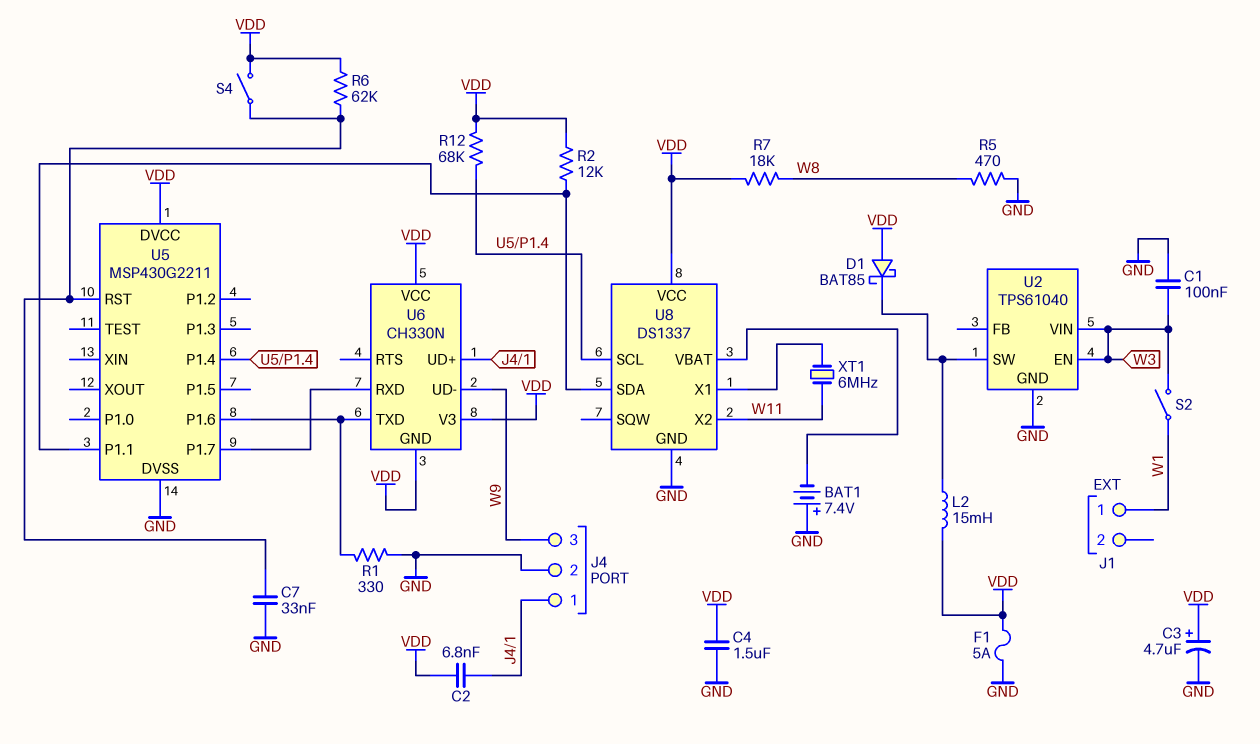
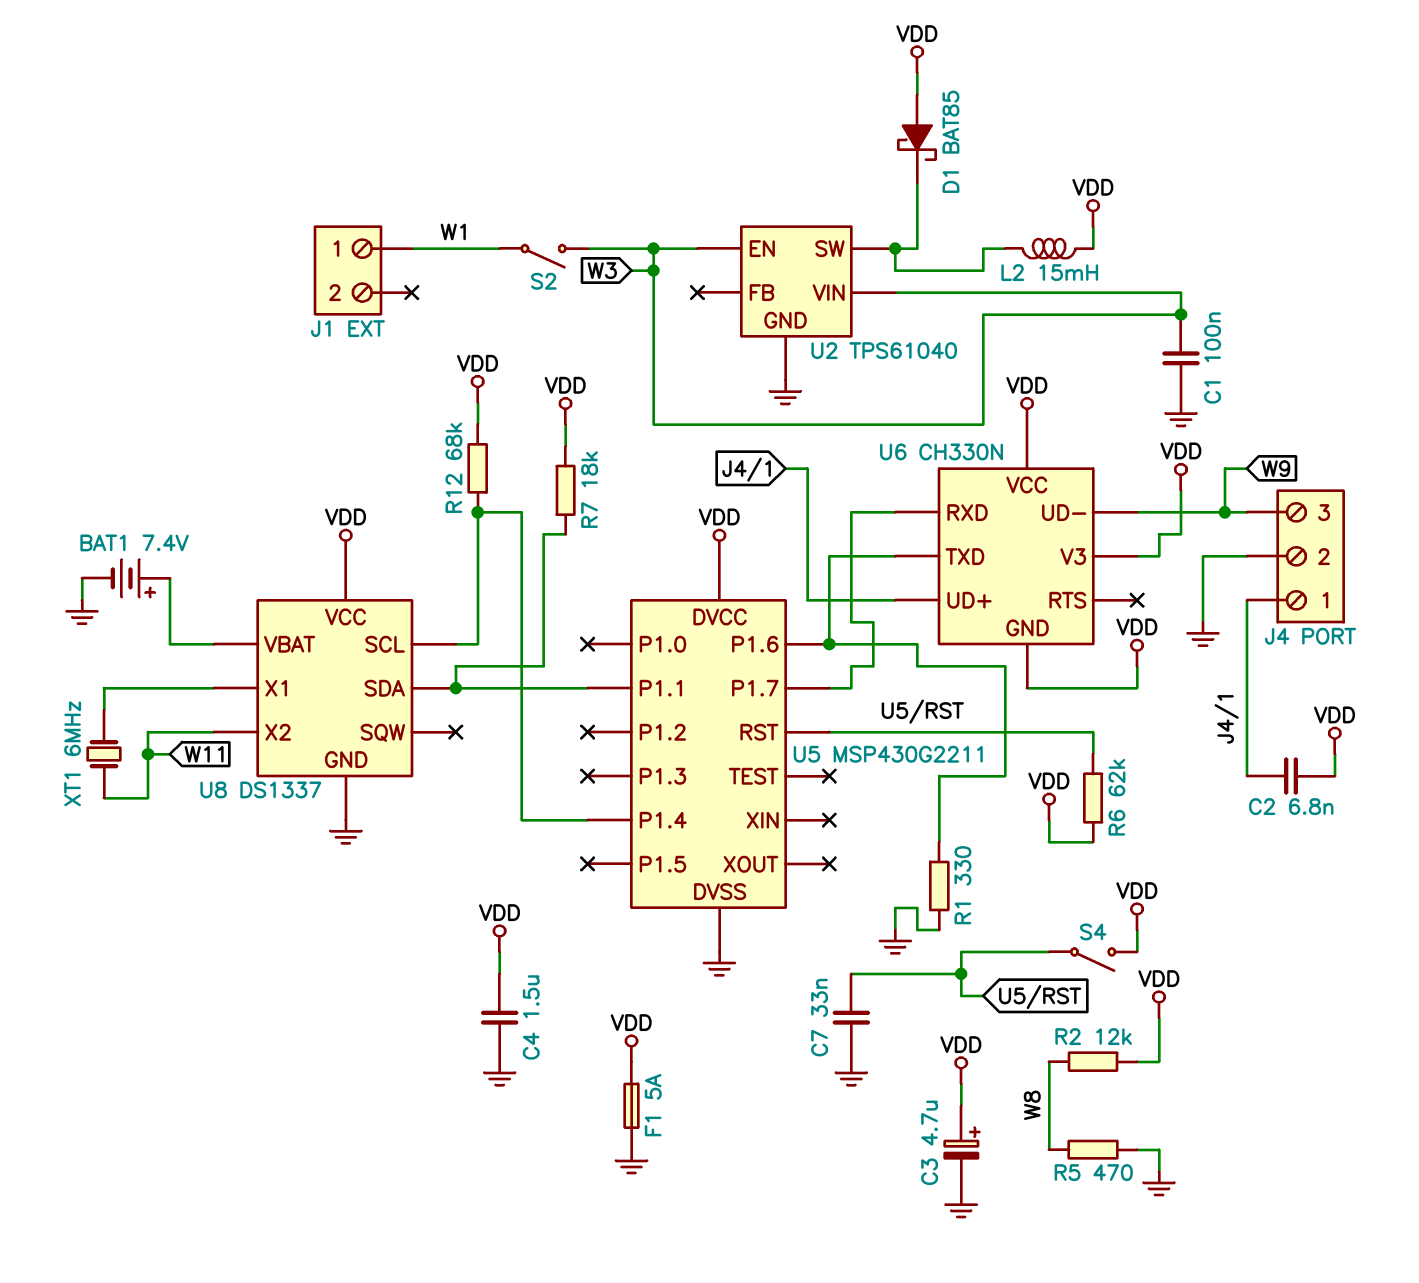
BAT1: 7.4V (plus GND, minus U8/VBAT) -> 7.4V (plus U8/VBAT, minus GND)
R2: 12k (U5/P1.1, VDD) -> 12k (VDD, W8)
R7: 18k (VDD, W8) -> 18k (U5/P1.1, VDD)

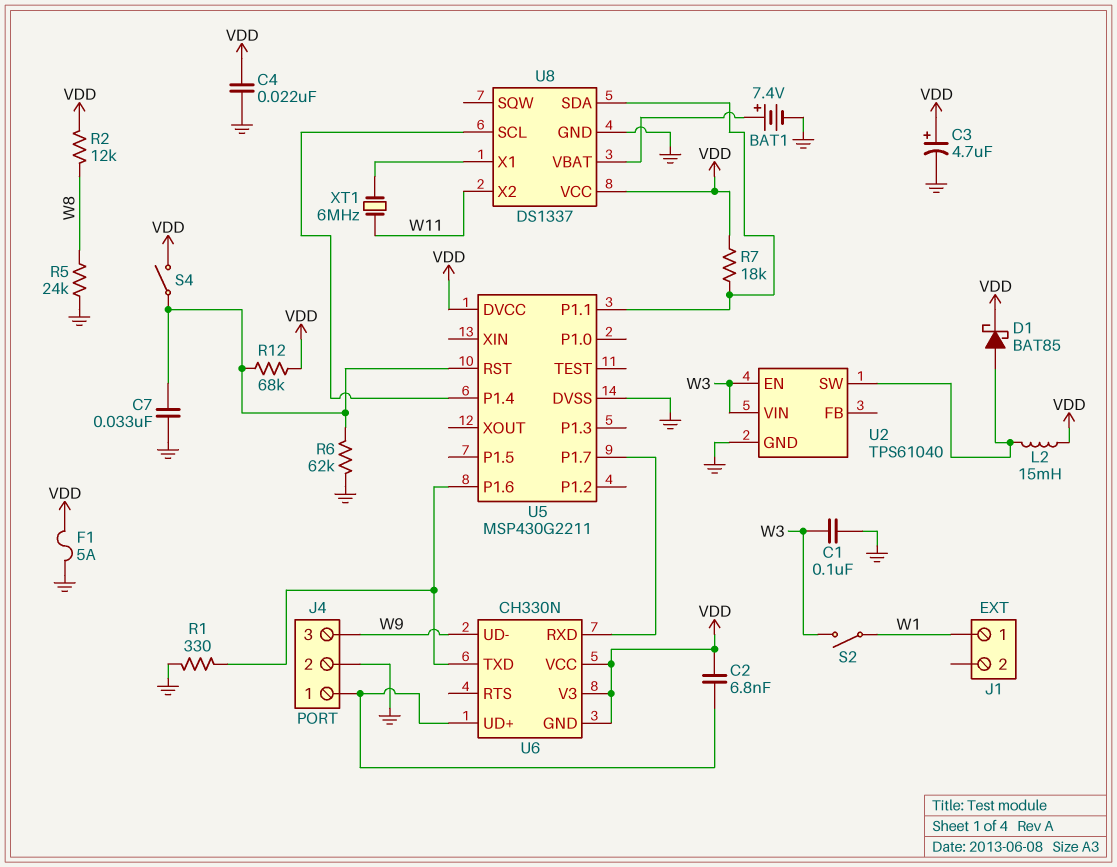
C4: 1.5uF (GND, VDD) -> 22nF (GND, VDD)
D1: schottky BAT85 (A VDD, K U2/SW) -> schottky BAT85 (A U2/SW, K VDD)
R5: 470 (GND, W8) -> 24k (GND, W8)
R6: 62k (U5/RST, VDD) -> 62k (GND, U5/RST)
R12: 68k (U5/P1.4, VDD) -> 68k (U5/RST, VDD)

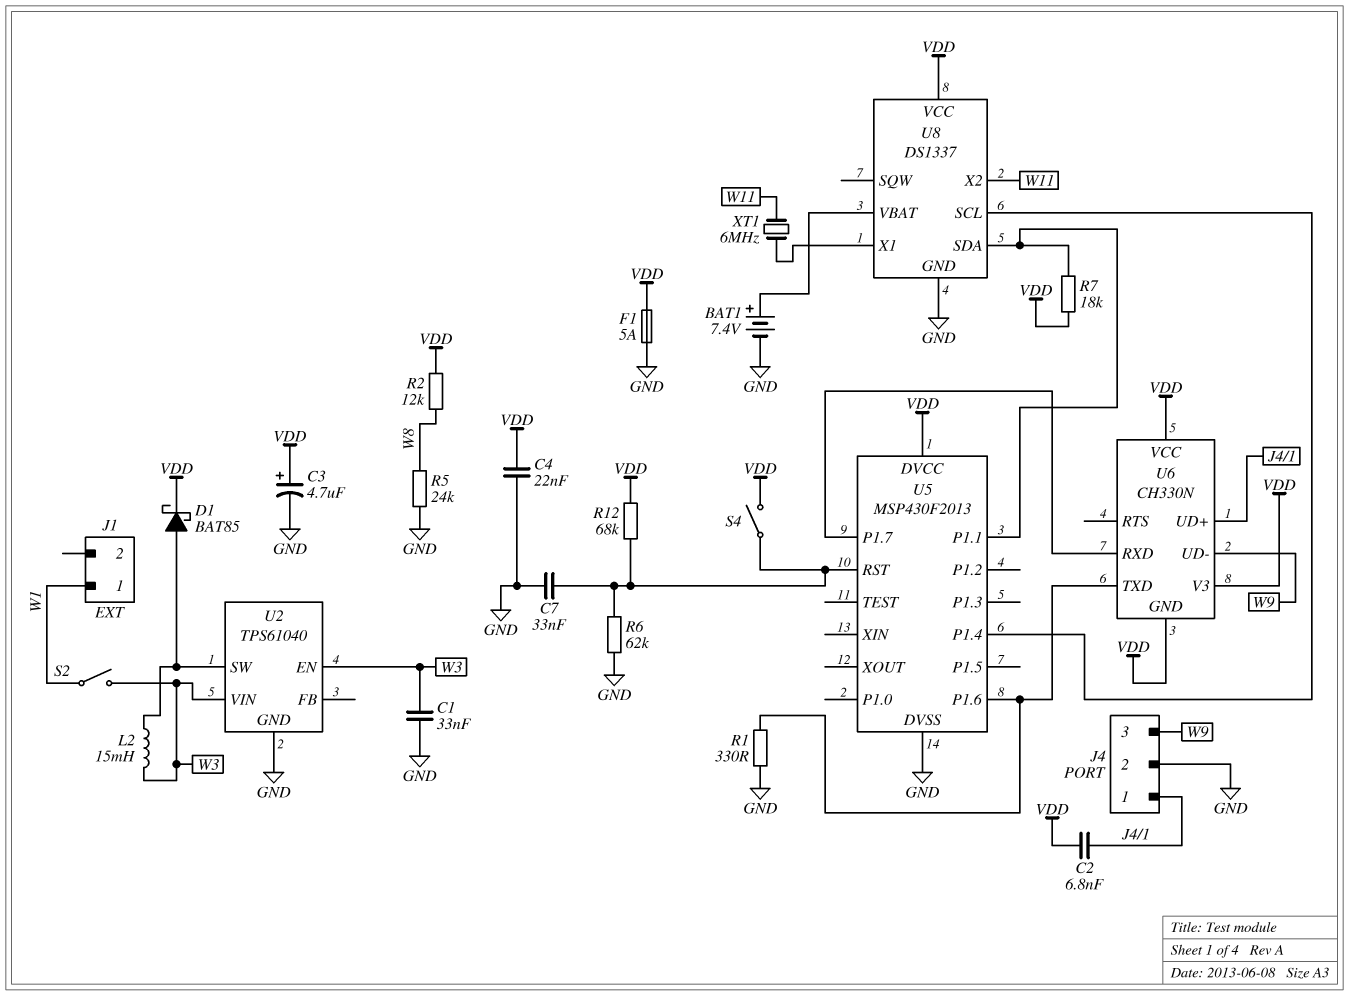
C1: 100nF (GND, W3) -> 33nF (GND, W3)
L2: 15mH (U2/SW, VDD) -> 15mH (U2/SW, W3)
U5: MSP430G2211 -> MSP430F2013

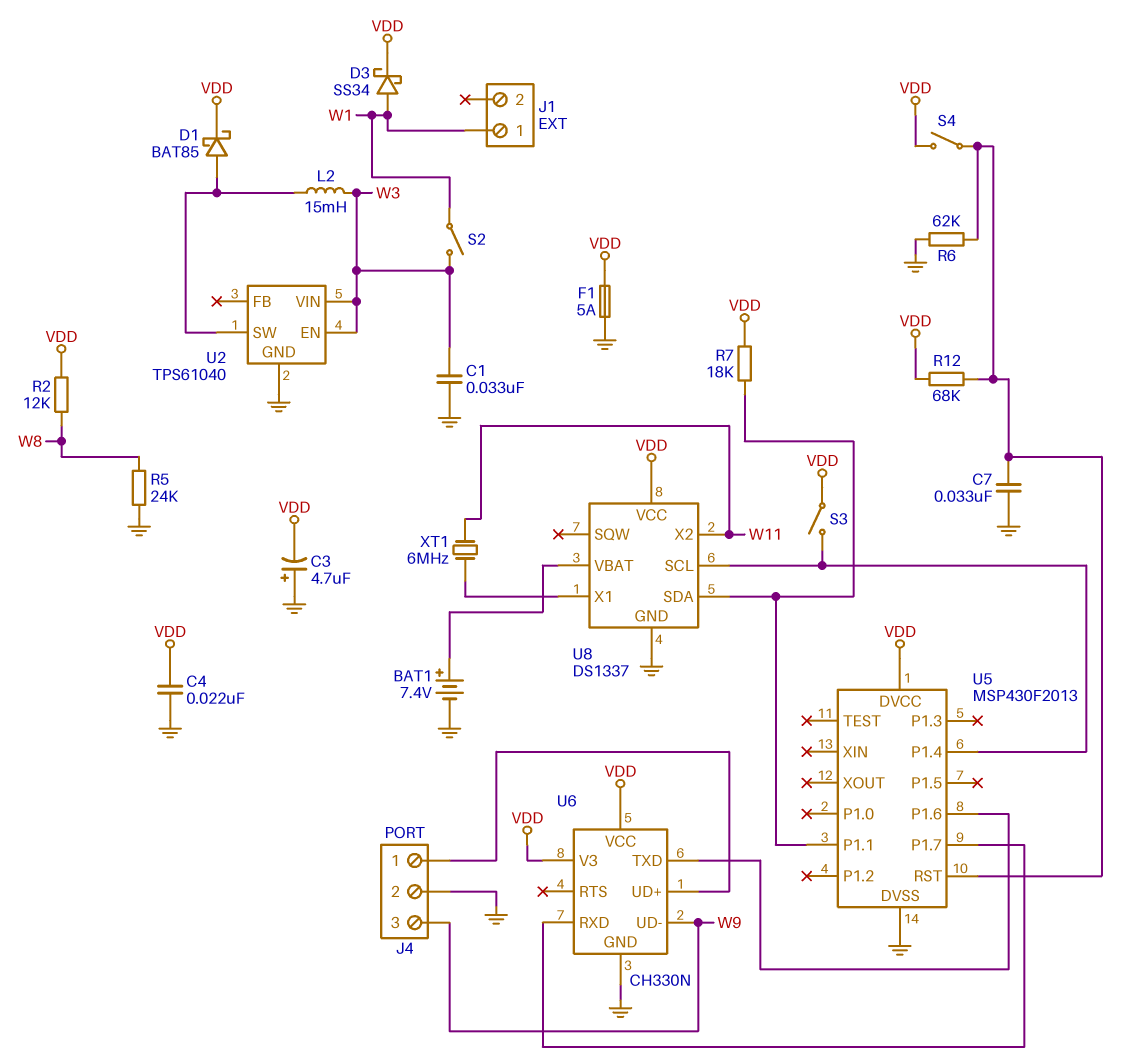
C2: 6.8nF (J4/1, VDD) -> none
C3: 4.7uF (plus VDD, minus GND) -> 4.7uF (plus GND, minus VDD)
D3: none -> schottky SS34 (A W1, K VDD)
R1: 330 (GND, U5/P1.6) -> none
S3: none -> switch (U5/P1.4, VDD)
U6 pin GND: VDD -> GND

